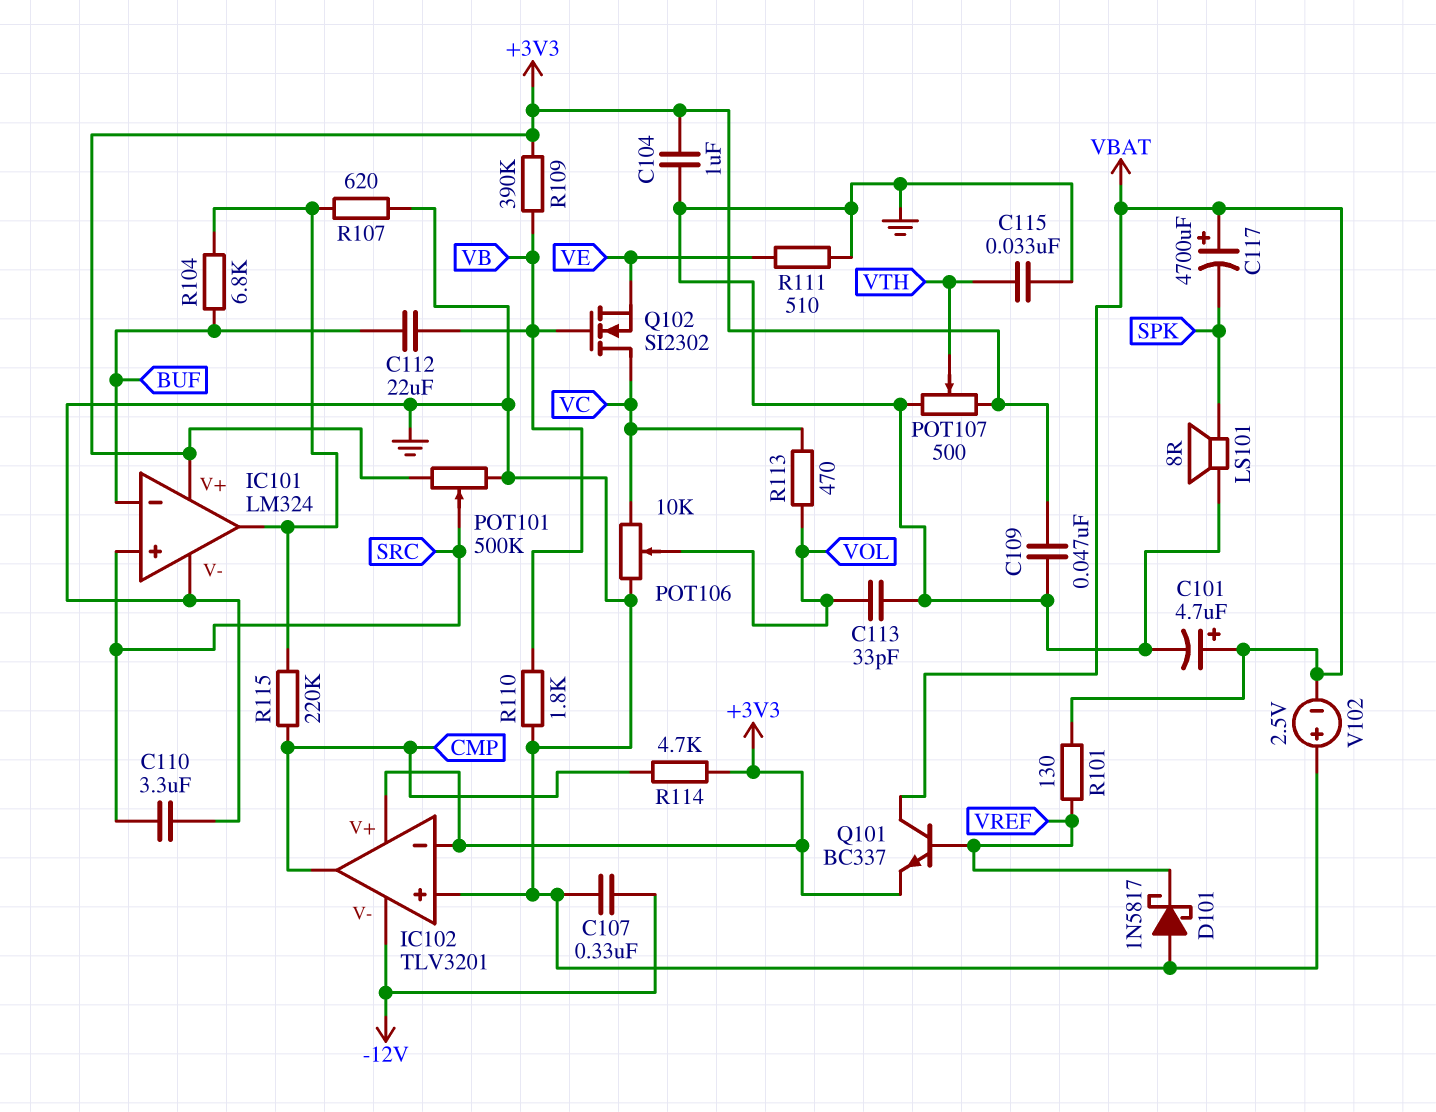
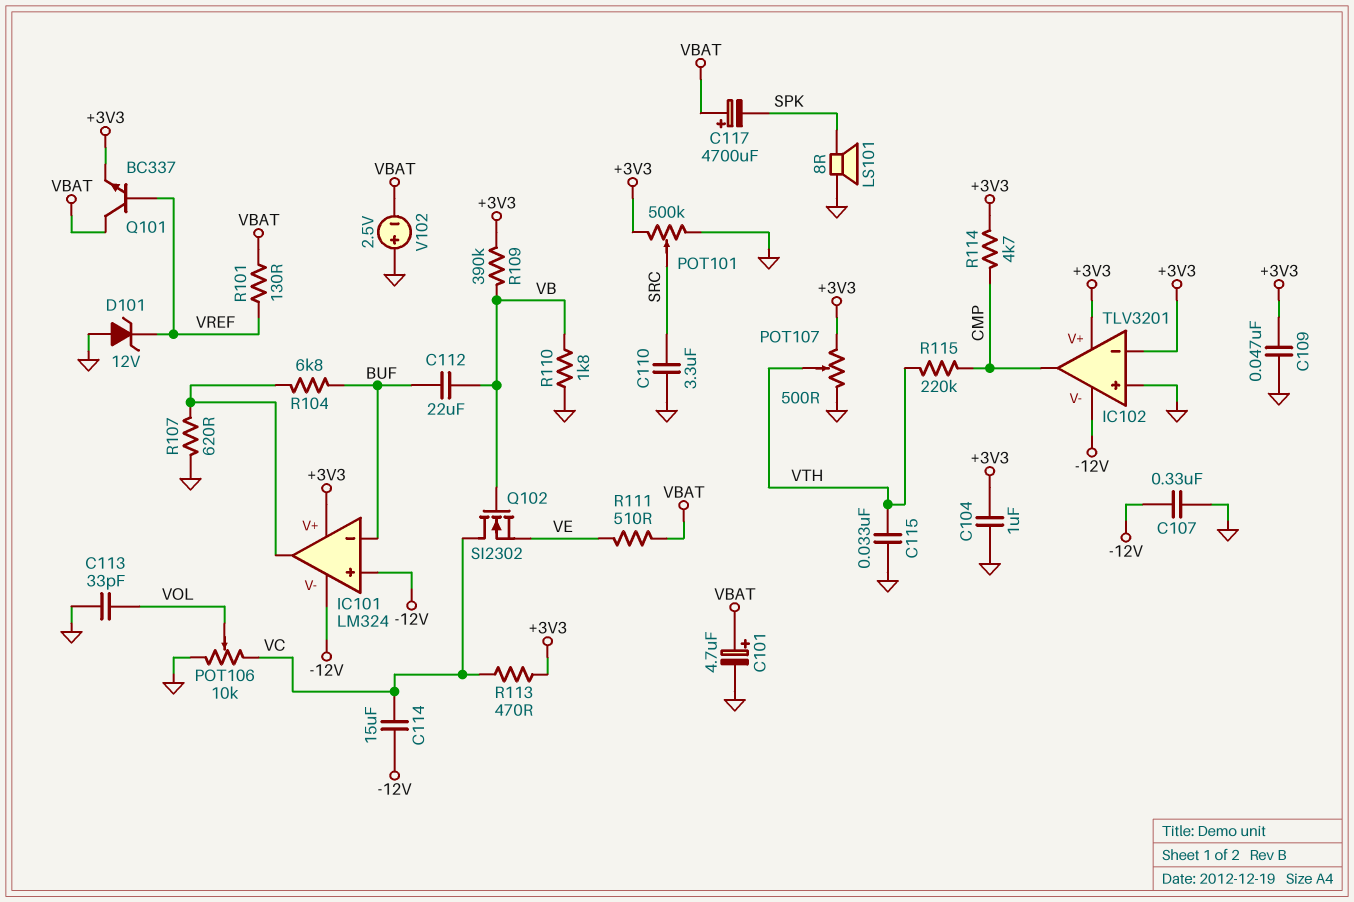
C114: none -> 15uF (-12V, VC)
D101: schottky 1N5817 (A GND, K VREF) -> zener 12V (A GND, K VREF)
IC101 pin V-: GND -> -12V
IC101 pin in+: SRC -> -12V
R111: 510 (GND, VE) -> 510 (VBAT, VE)
R113: 470 (VC, VOL) -> 470 (+3V3, VC)
R115: 220k (CMP, IC101/out) -> 220k (CMP, VTH)

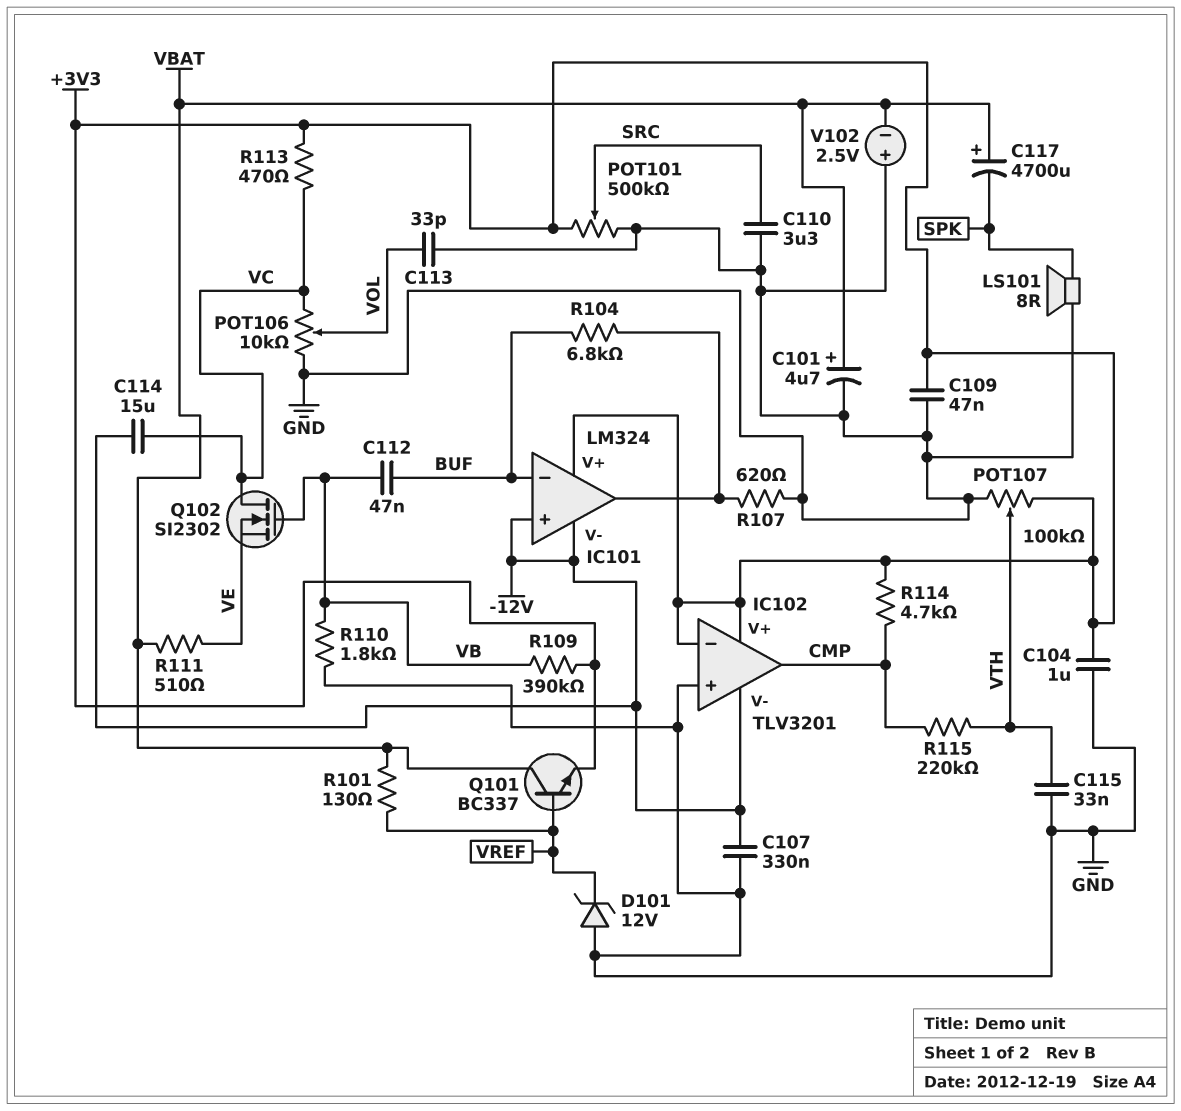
C112: 22uF (BUF, VB) -> 47nF (BUF, VB)
POT107: 500 (+3V3, GND, wiper VTH) -> 100k (+3V3, GND, wiper VTH)

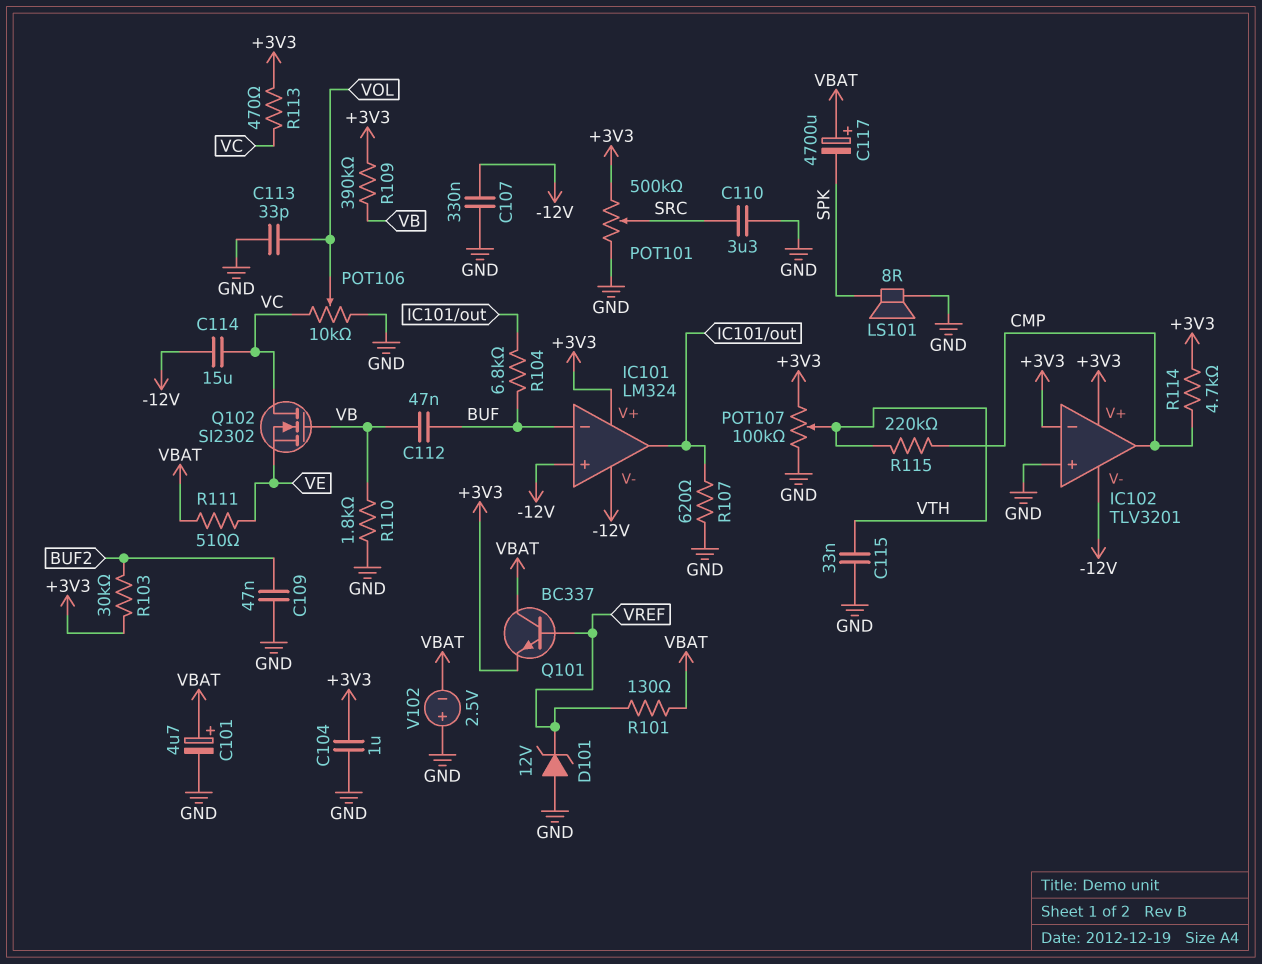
C109: 47nF (+3V3, GND) -> 47nF (BUF2, GND)
R103: none -> 30k (+3V3, BUF2)

